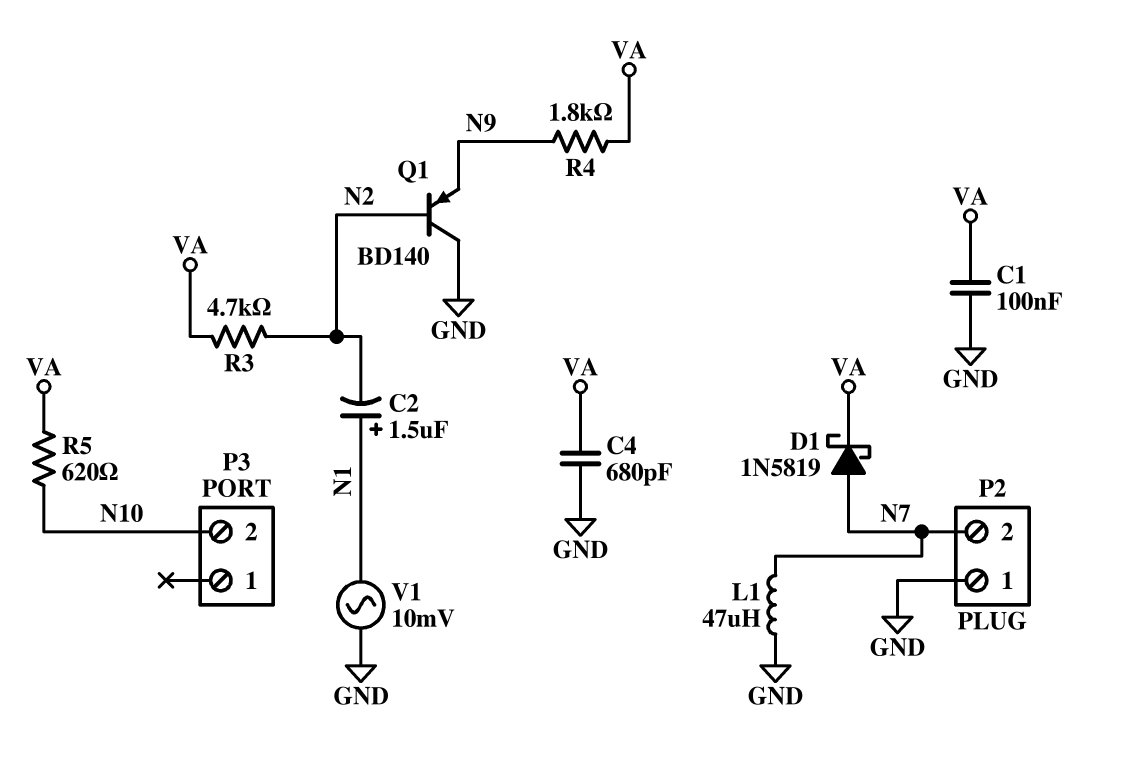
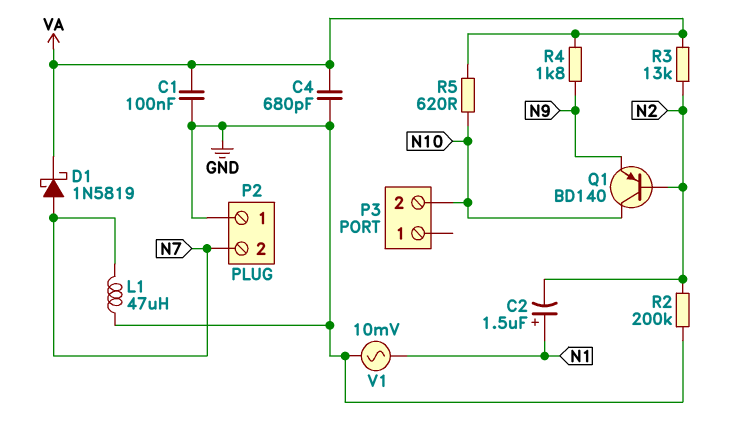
Q1: PNP BD140 (B N2, C GND, E N9) -> PNP BD140 (B N2, C N10, E N9)
R2: none -> 200k (GND, N2)
R3: 4.7k (N2, VA) -> 13k (N2, VA)

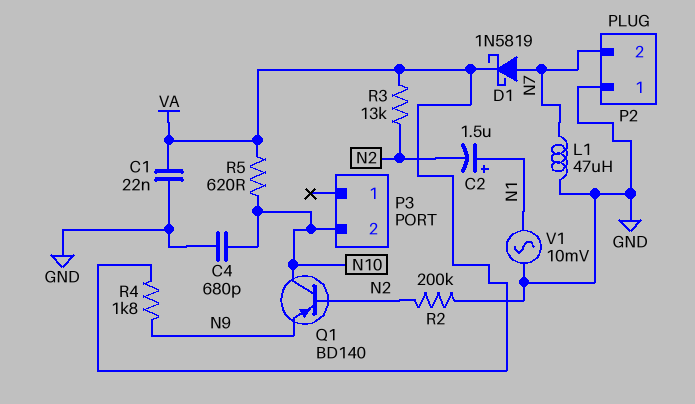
C1: 100nF (GND, VA) -> 22nF (GND, VA)
C4: 680pF (GND, VA) -> 680pF (GND, N10)

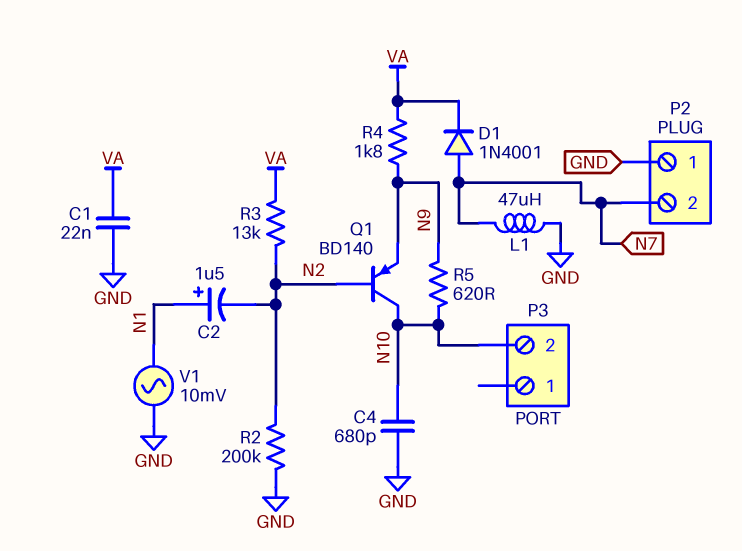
D1: schottky 1N5819 (A N7, K VA) -> diode 1N4001 (A N7, K VA)
R5: 620 (N10, VA) -> 620 (N9, N10)

